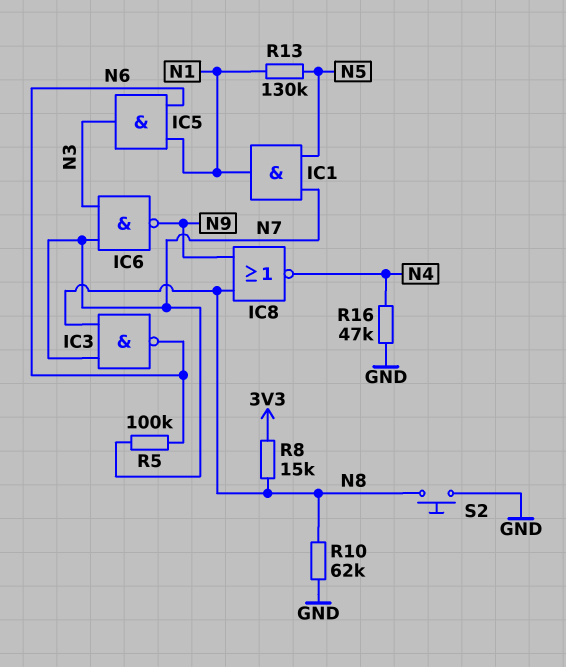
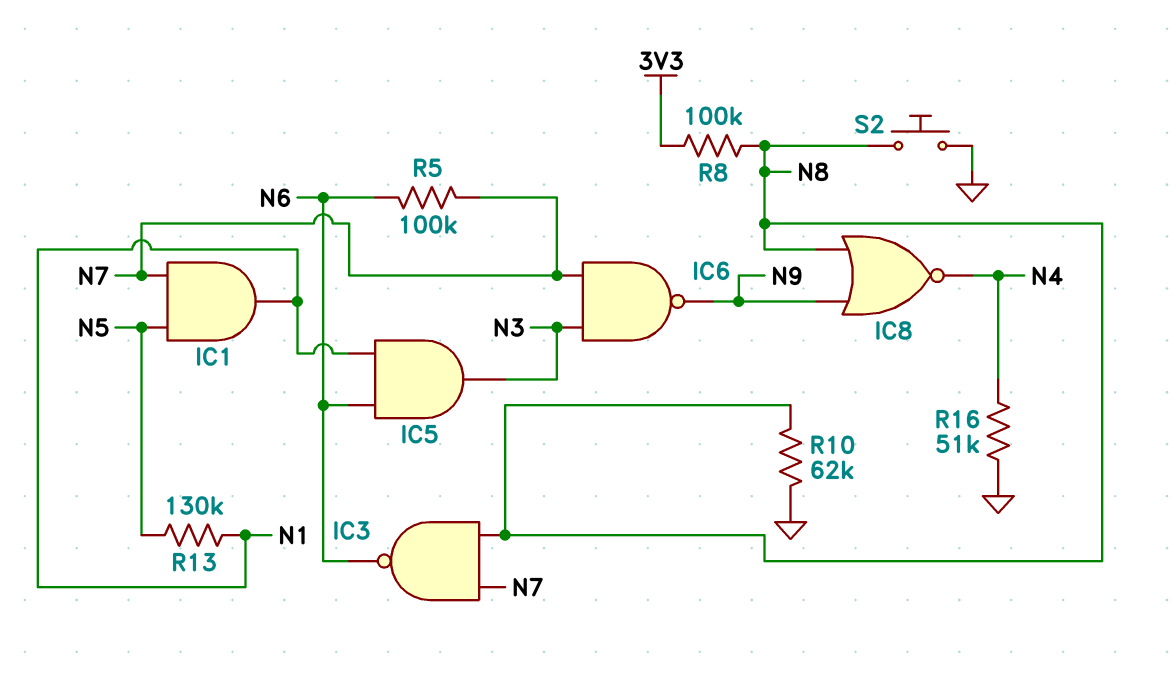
R8: 15k (3V3, N8) -> 100k (3V3, N8)
R16: 47k (GND, N4) -> 51k (GND, N4)

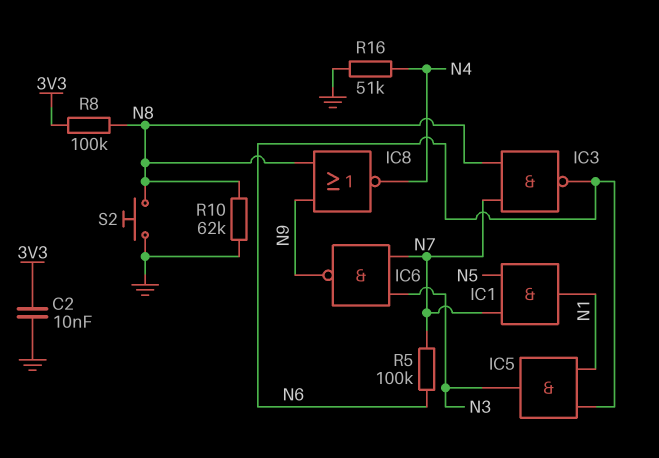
C2: none -> 10nF (3V3, GND)
R13: 130k (N1, N5) -> none

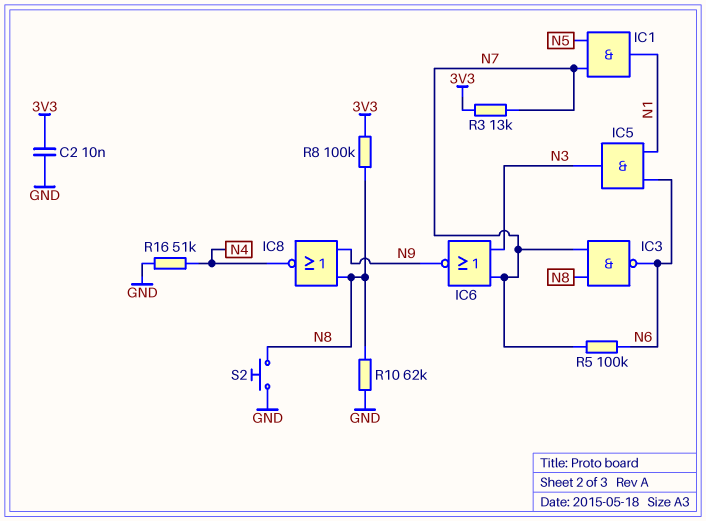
IC6: NAND (in N3, in N7, out N9) -> NOR (in N3, in N7, out N9)
R3: none -> 13k (3V3, N7)

